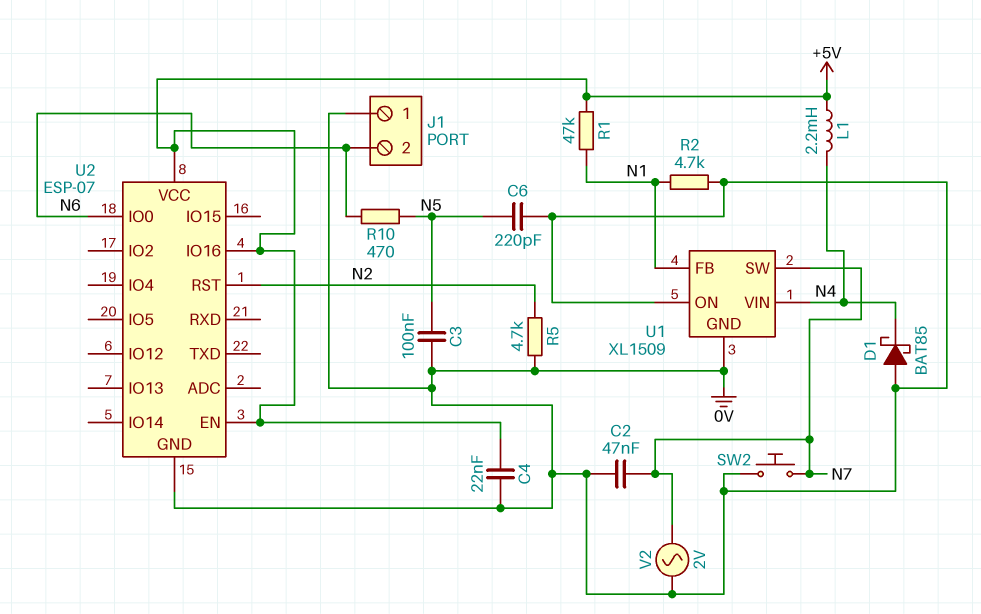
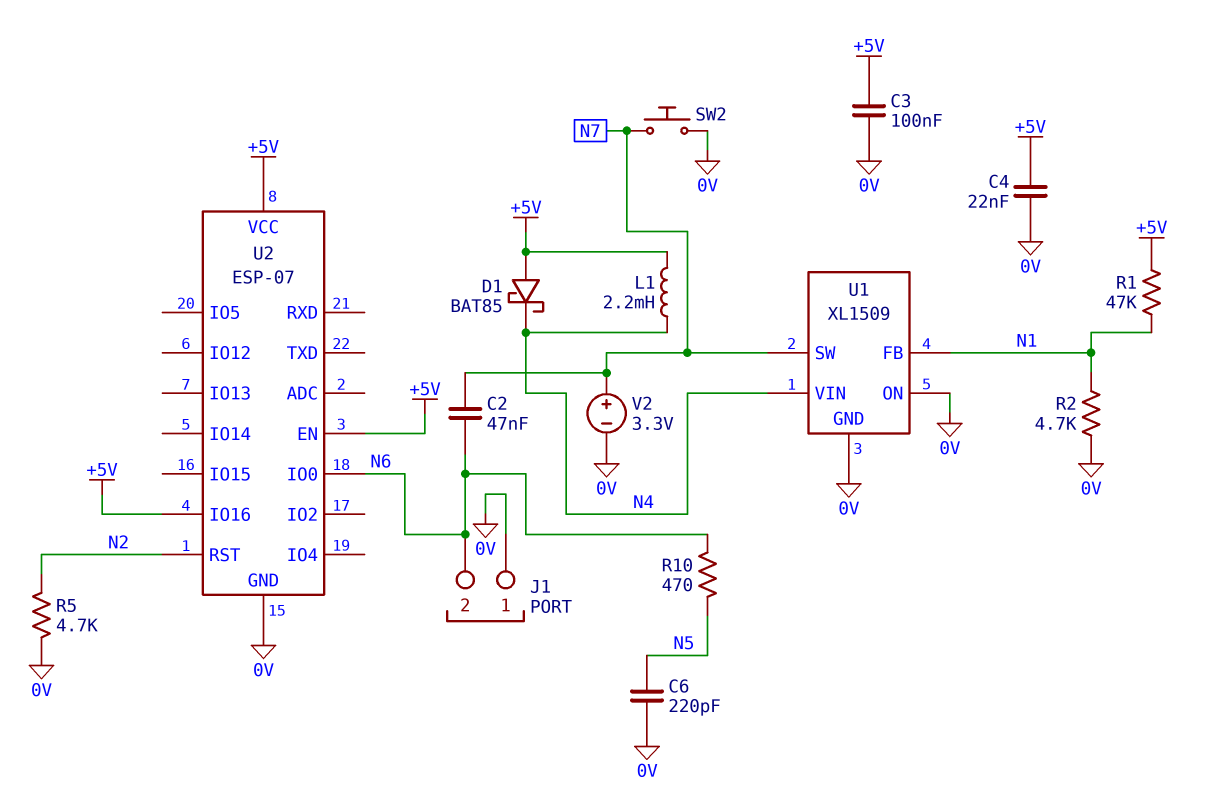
C2: 47nF (0V, N7) -> 47nF (N6, N7)
C3: 100nF (0V, N5) -> 100nF (+5V, 0V)
D1: schottky BAT85 (A 0V, K N4) -> schottky BAT85 (A +5V, K N4)
V2: AC 2V (0V, N7) -> 3.3V (plus N7, minus 0V)

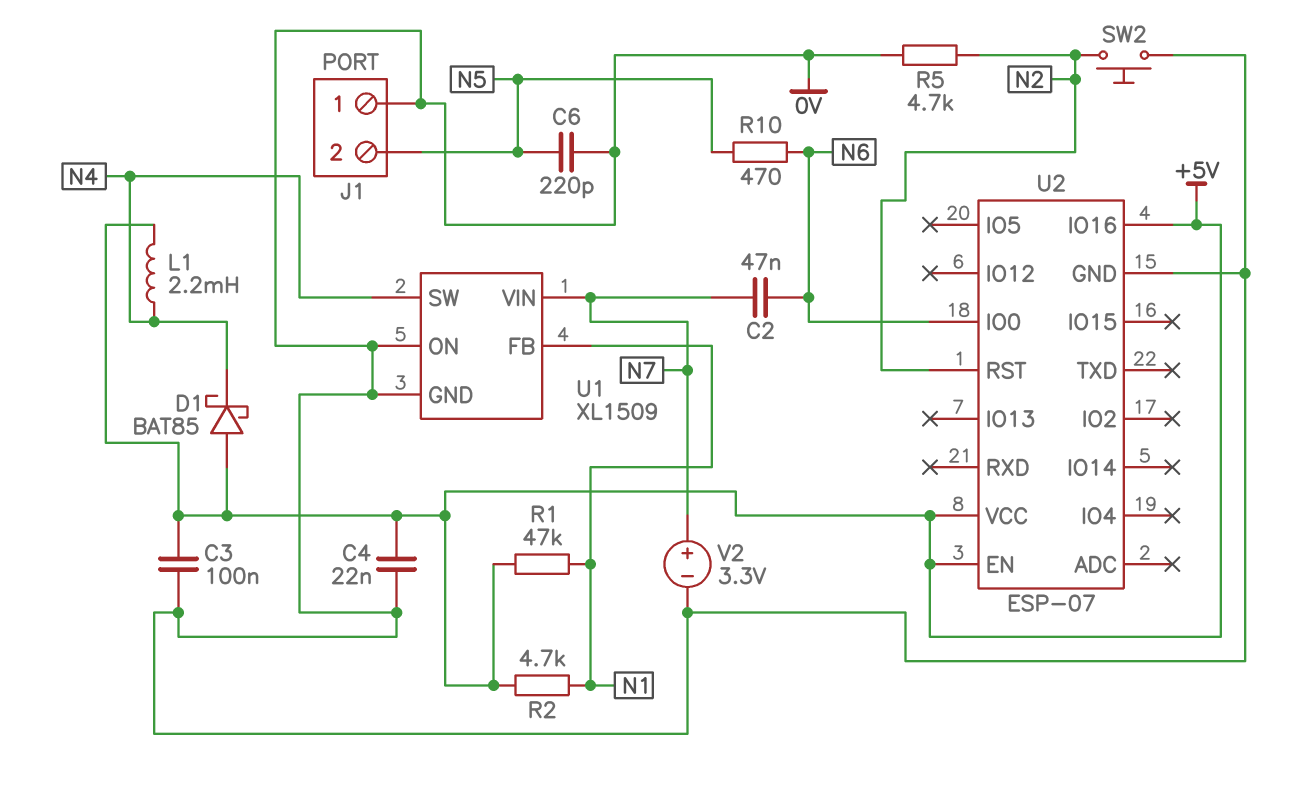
J1 pin 2: N6 -> N5
R2: 4.7k (0V, N1) -> 4.7k (+5V, N1)
SW2: button (0V, N7) -> button (0V, N2)
U1 pin SW: N7 -> N4
U1 pin VIN: N4 -> N7

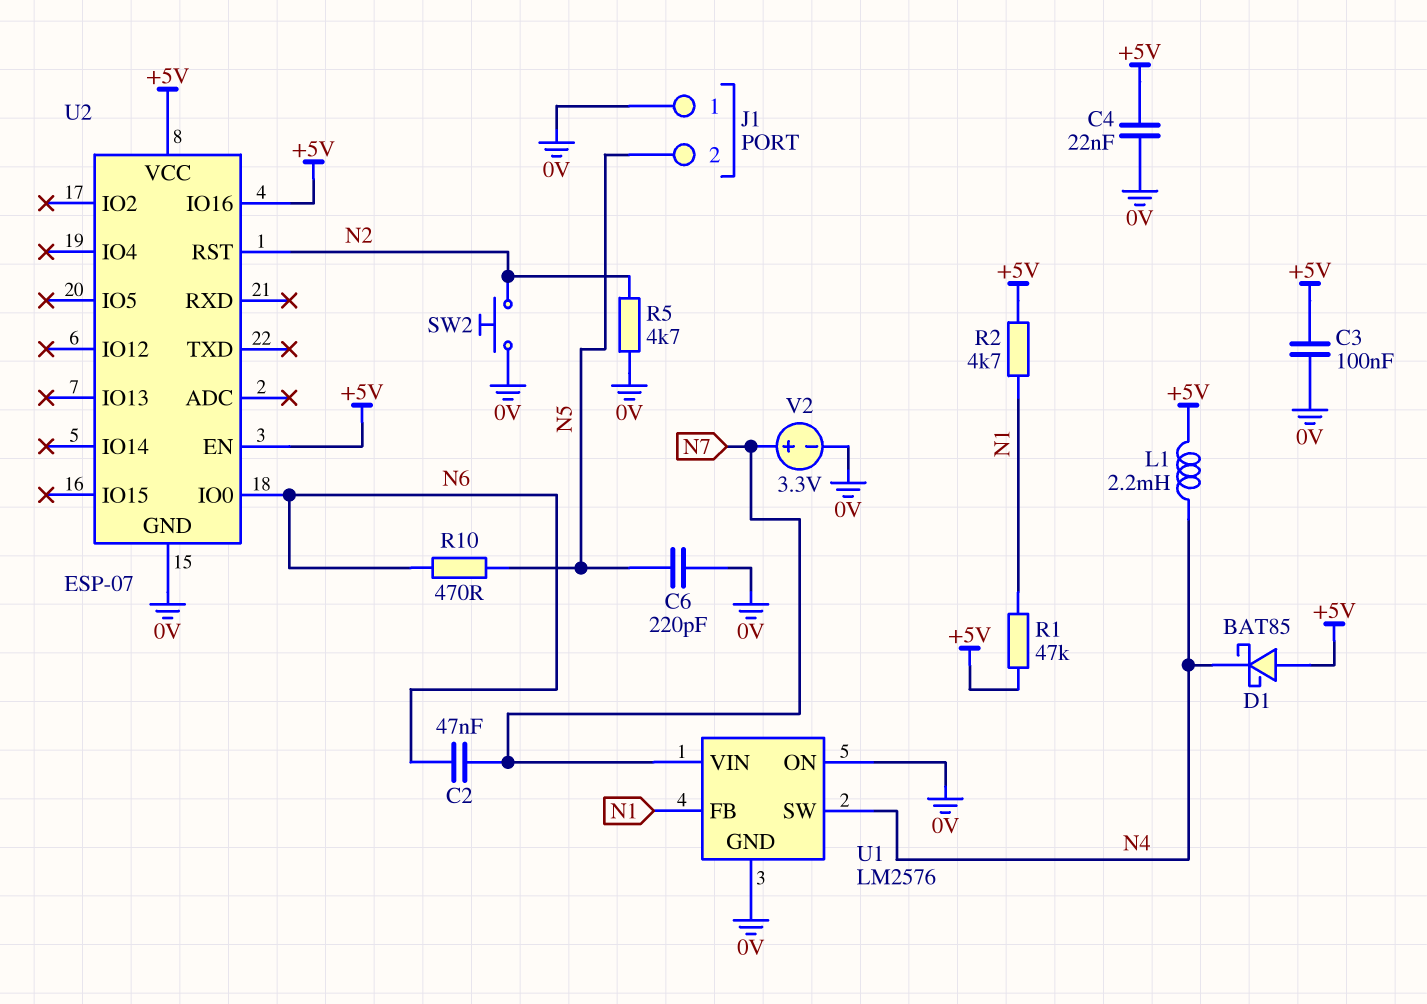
U1: XL1509 -> LM2576

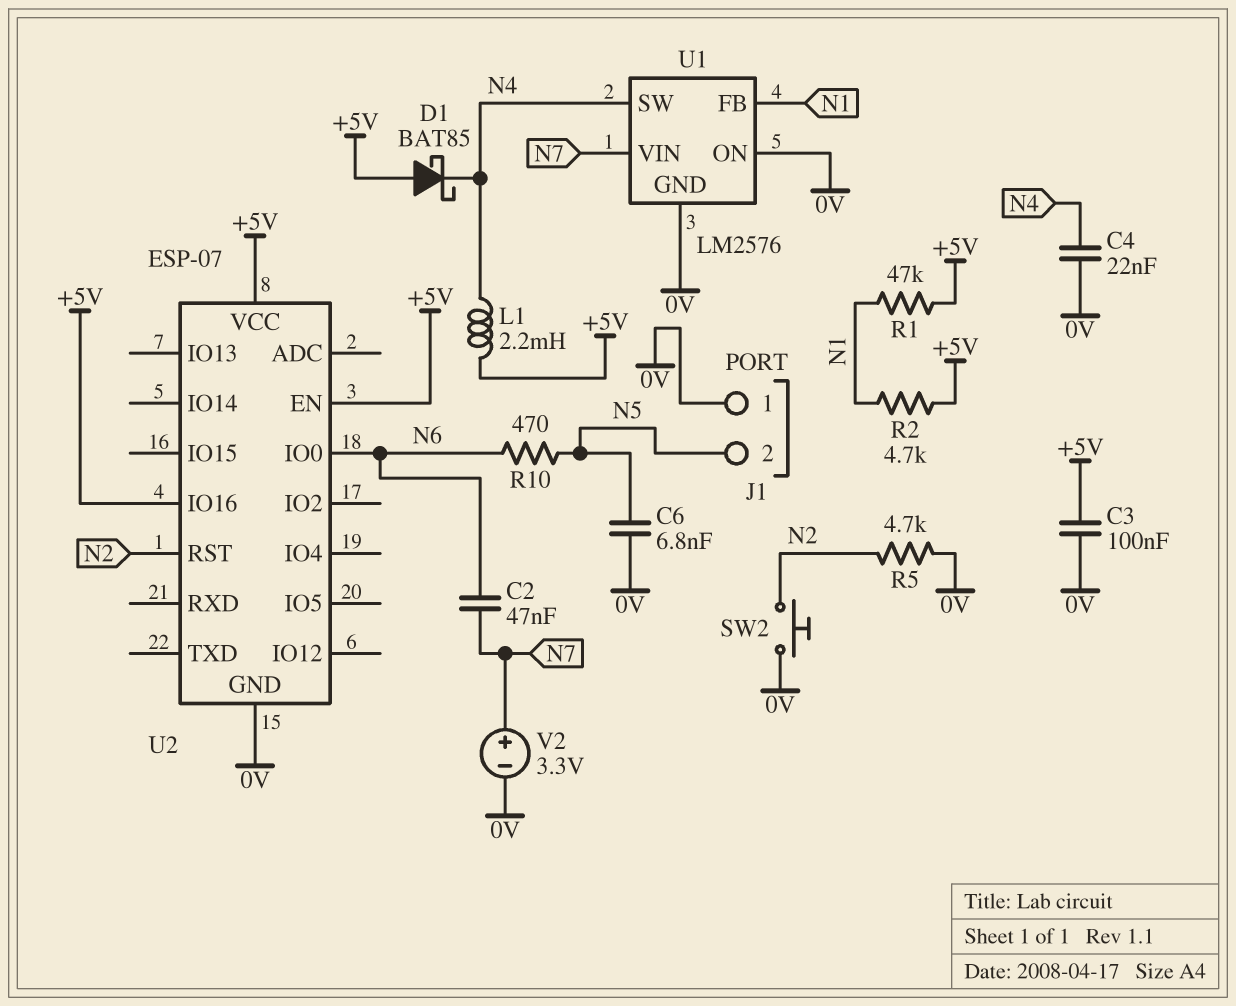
C4: 22nF (+5V, 0V) -> 22nF (0V, N4)
C6: 220pF (0V, N5) -> 6.8nF (0V, N5)

